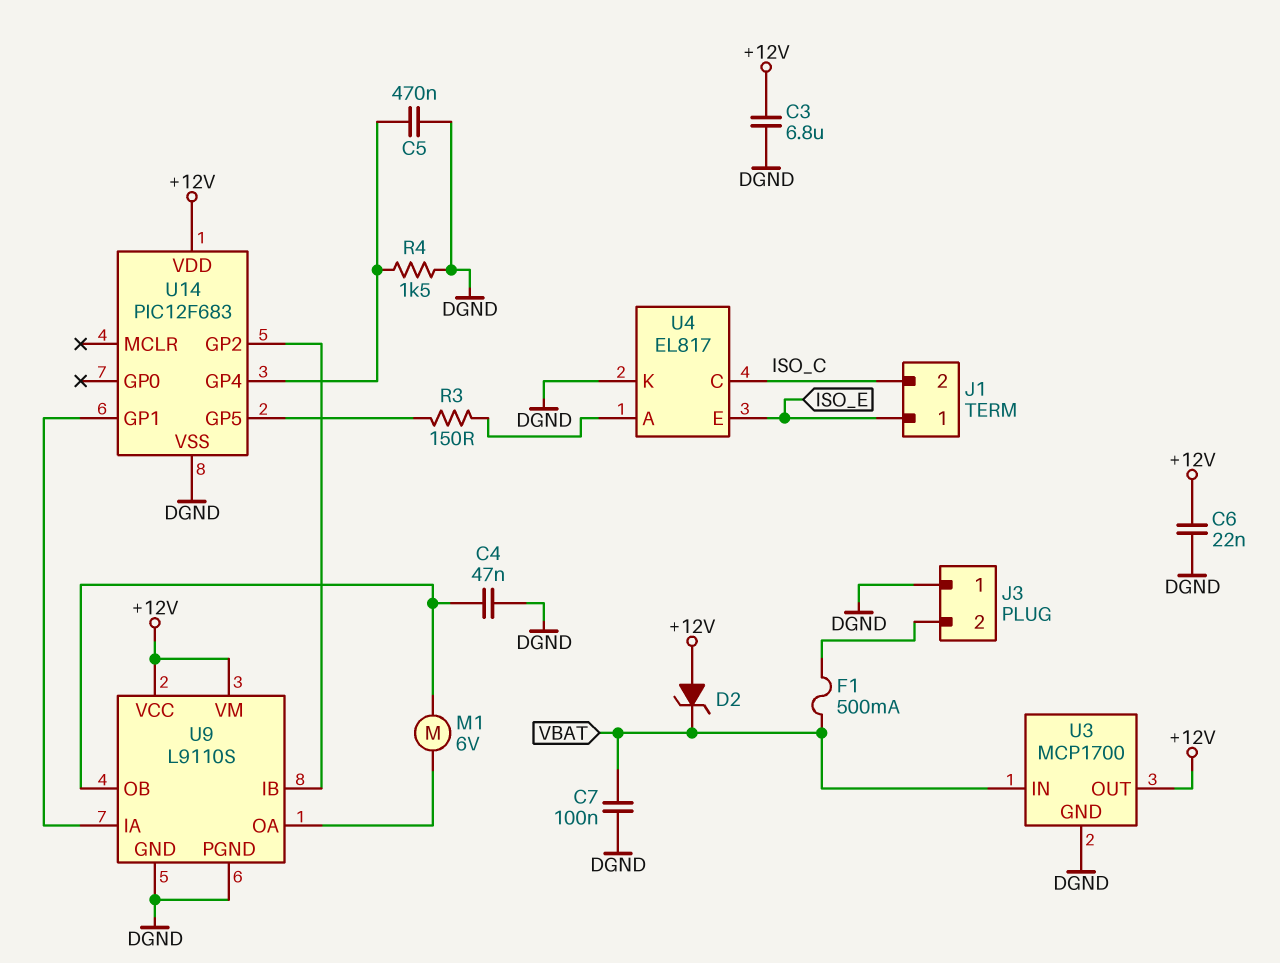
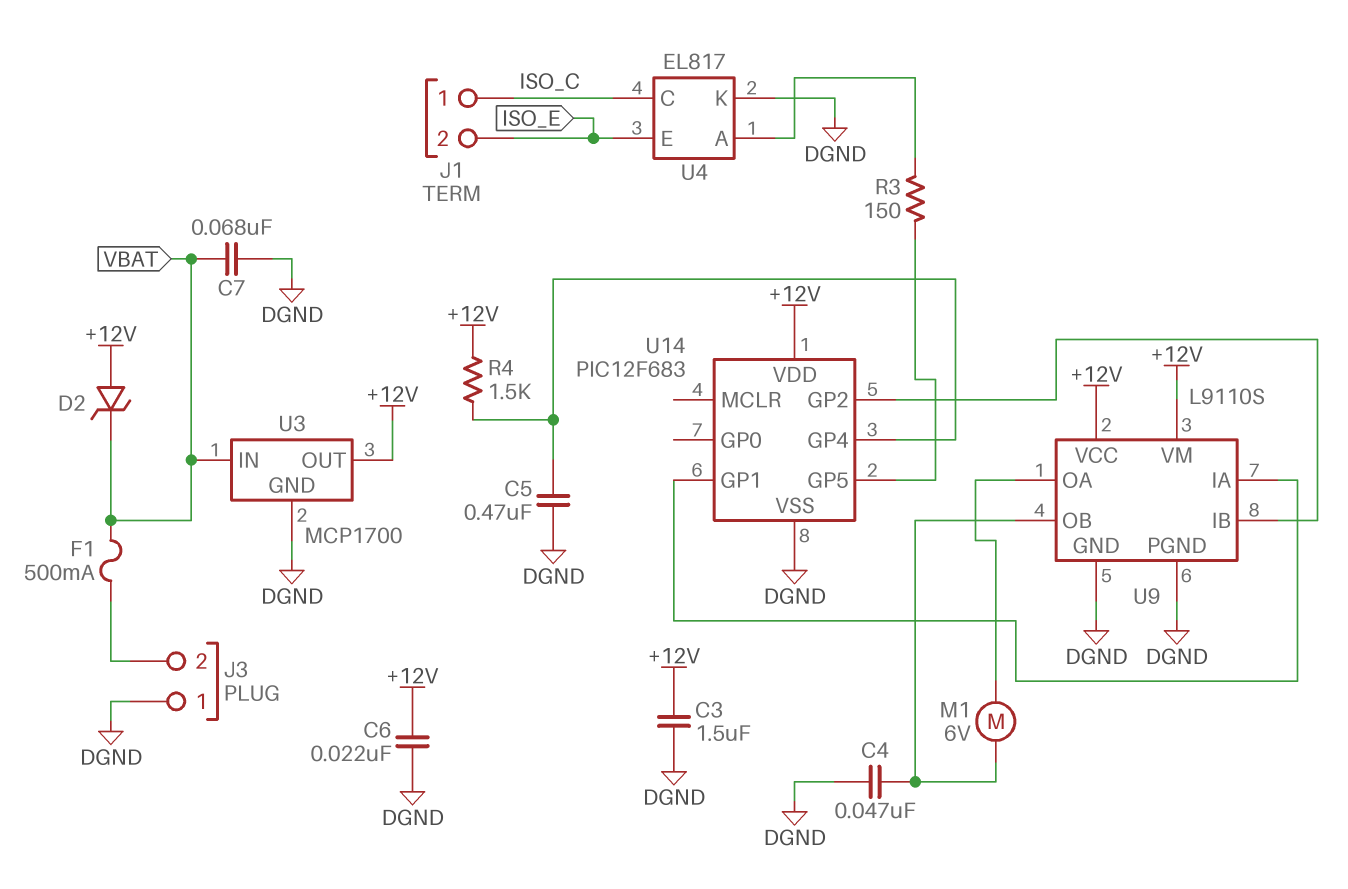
C3: 6.8uF (+12V, DGND) -> 1.5uF (+12V, DGND)
C7: 100nF (DGND, VBAT) -> 68nF (DGND, VBAT)
J1 pin 1: ISO_E -> ISO_C
J1 pin 2: ISO_C -> ISO_E
R4: 1.5k (DGND, U14/GP4) -> 1.5k (+12V, U14/GP4)

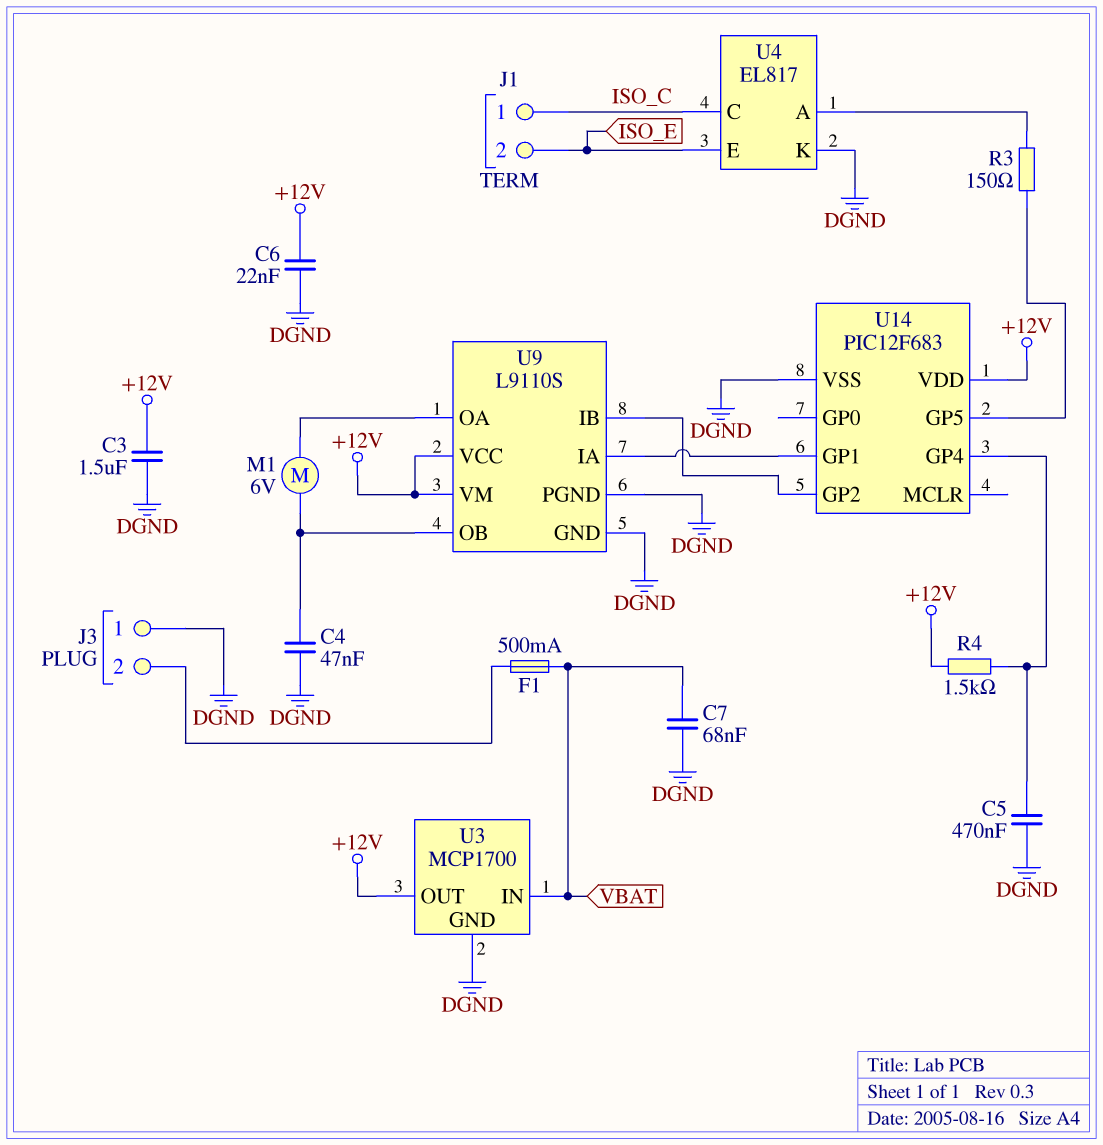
D2: zener (A +12V, K VBAT) -> none

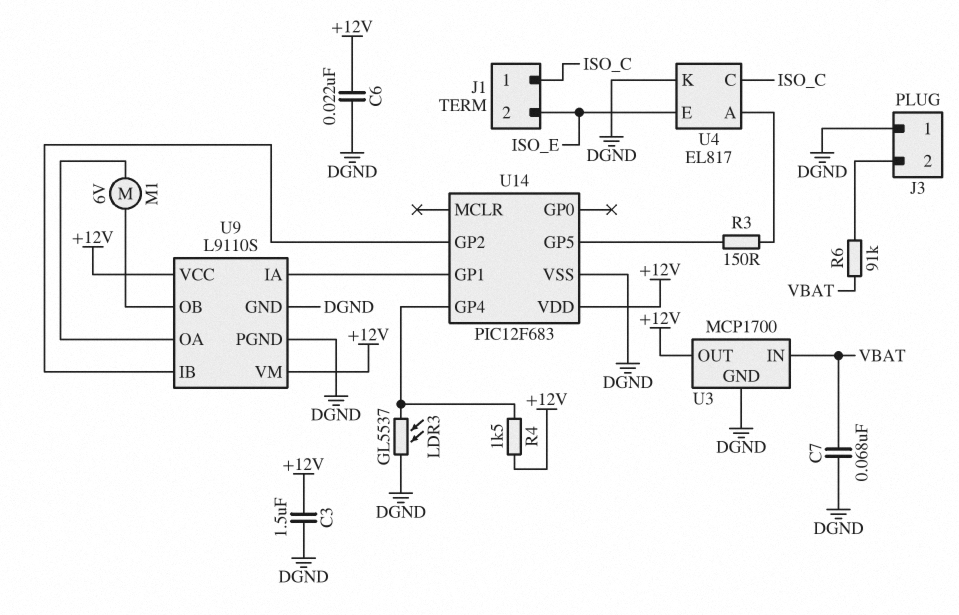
C4: 47nF (DGND, U9/OB) -> none
C5: 470nF (DGND, U14/GP4) -> none
F1: 500mA (J3/2, VBAT) -> none
LDR3: none -> GL5537 (DGND, U14/GP4)
R6: none -> 91k (J3/2, VBAT)

